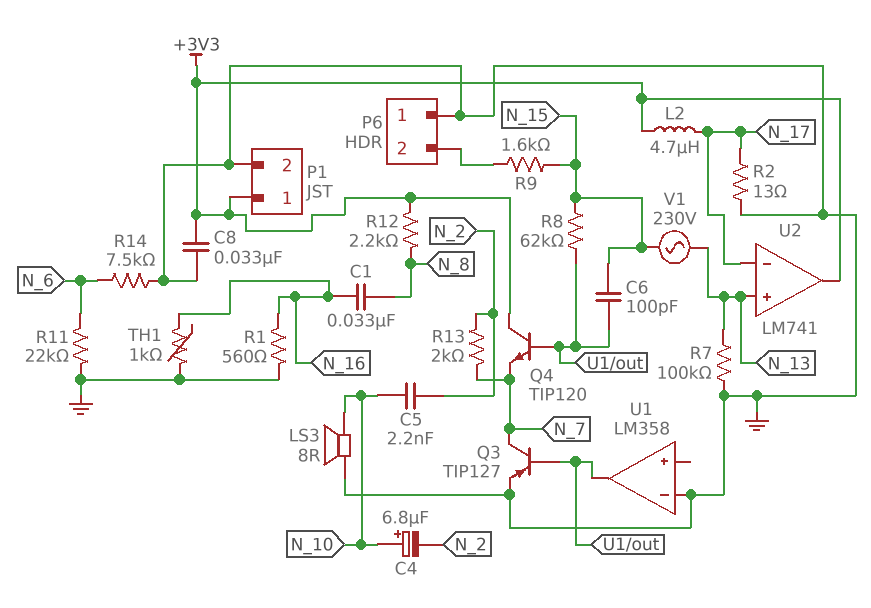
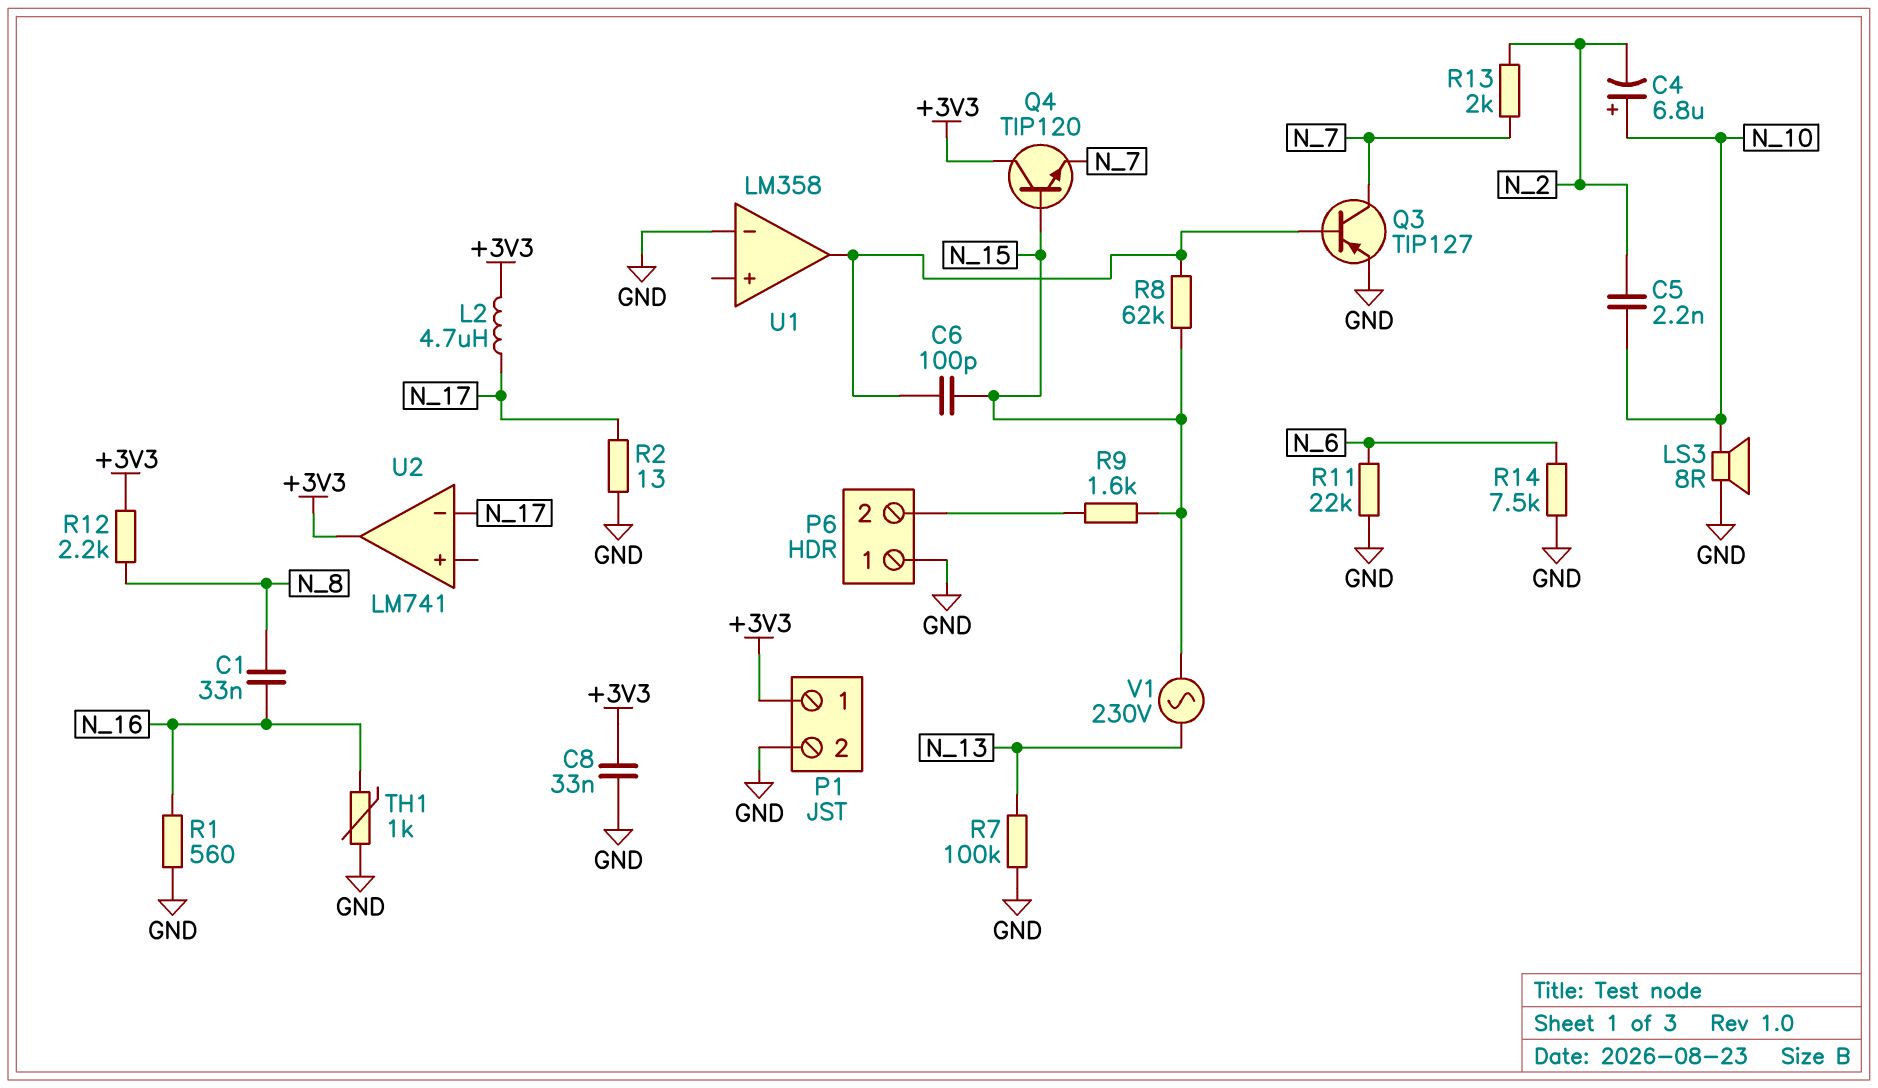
Q4: NPN TIP120 (B U1/out, C +3V3, E N_7) -> NPN TIP120 (B N_15, C +3V3, E N_7)
U2 pin in+: N_13 -> none

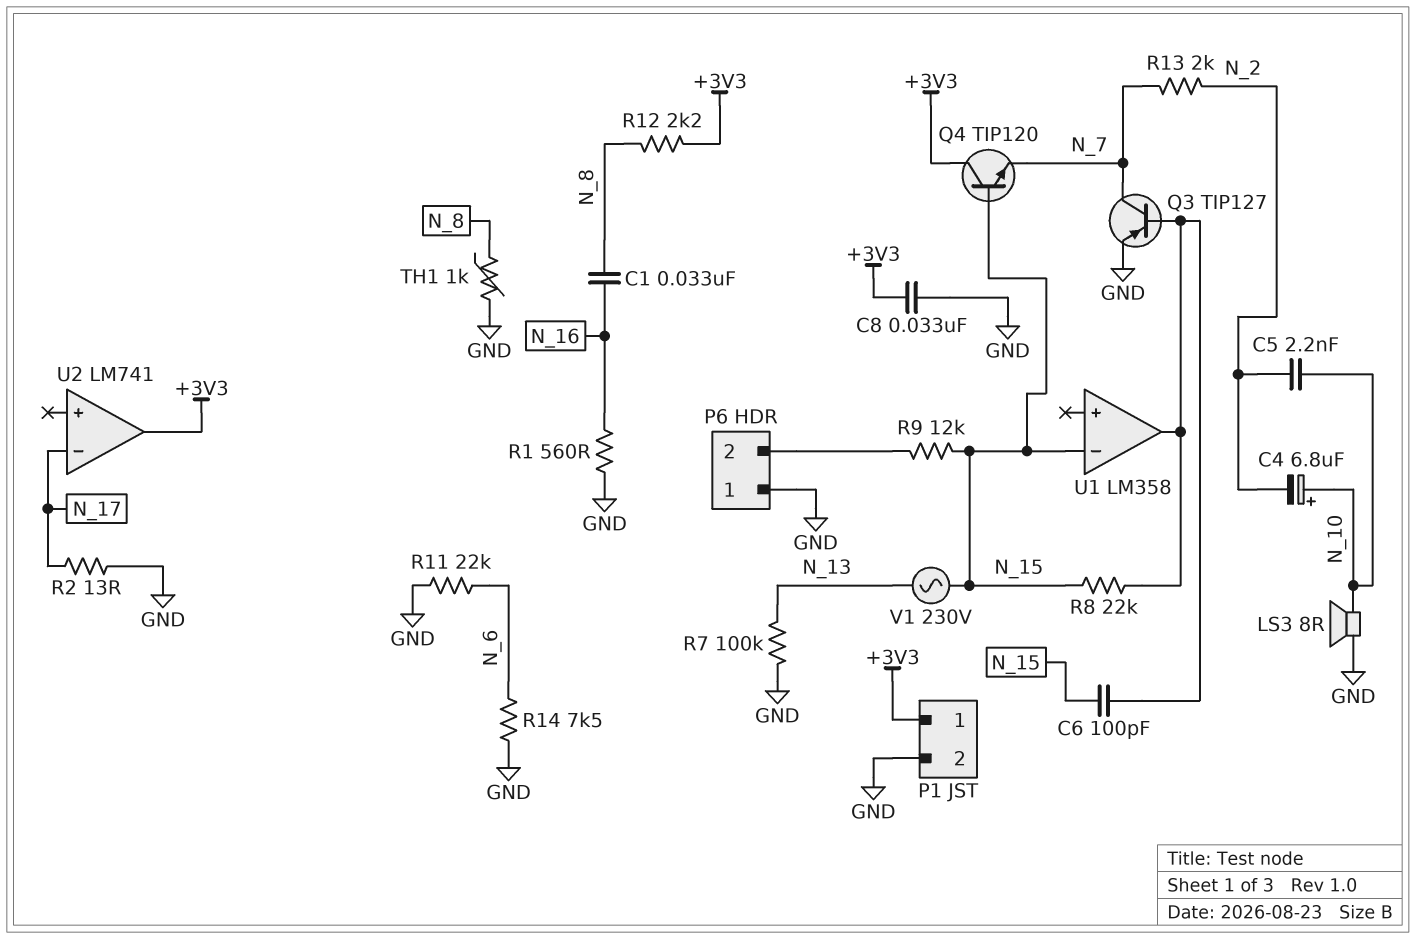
L2: 4.7uH (+3V3, N_17) -> none
R8: 62k (N_15, U1/out) -> 22k (N_15, U1/out)
R9: 1.6k (N_15, P6/2) -> 12k (N_15, P6/2)
TH1: 1k (GND, N_16) -> 1k (GND, N_8)
U1 pin in-: GND -> N_15

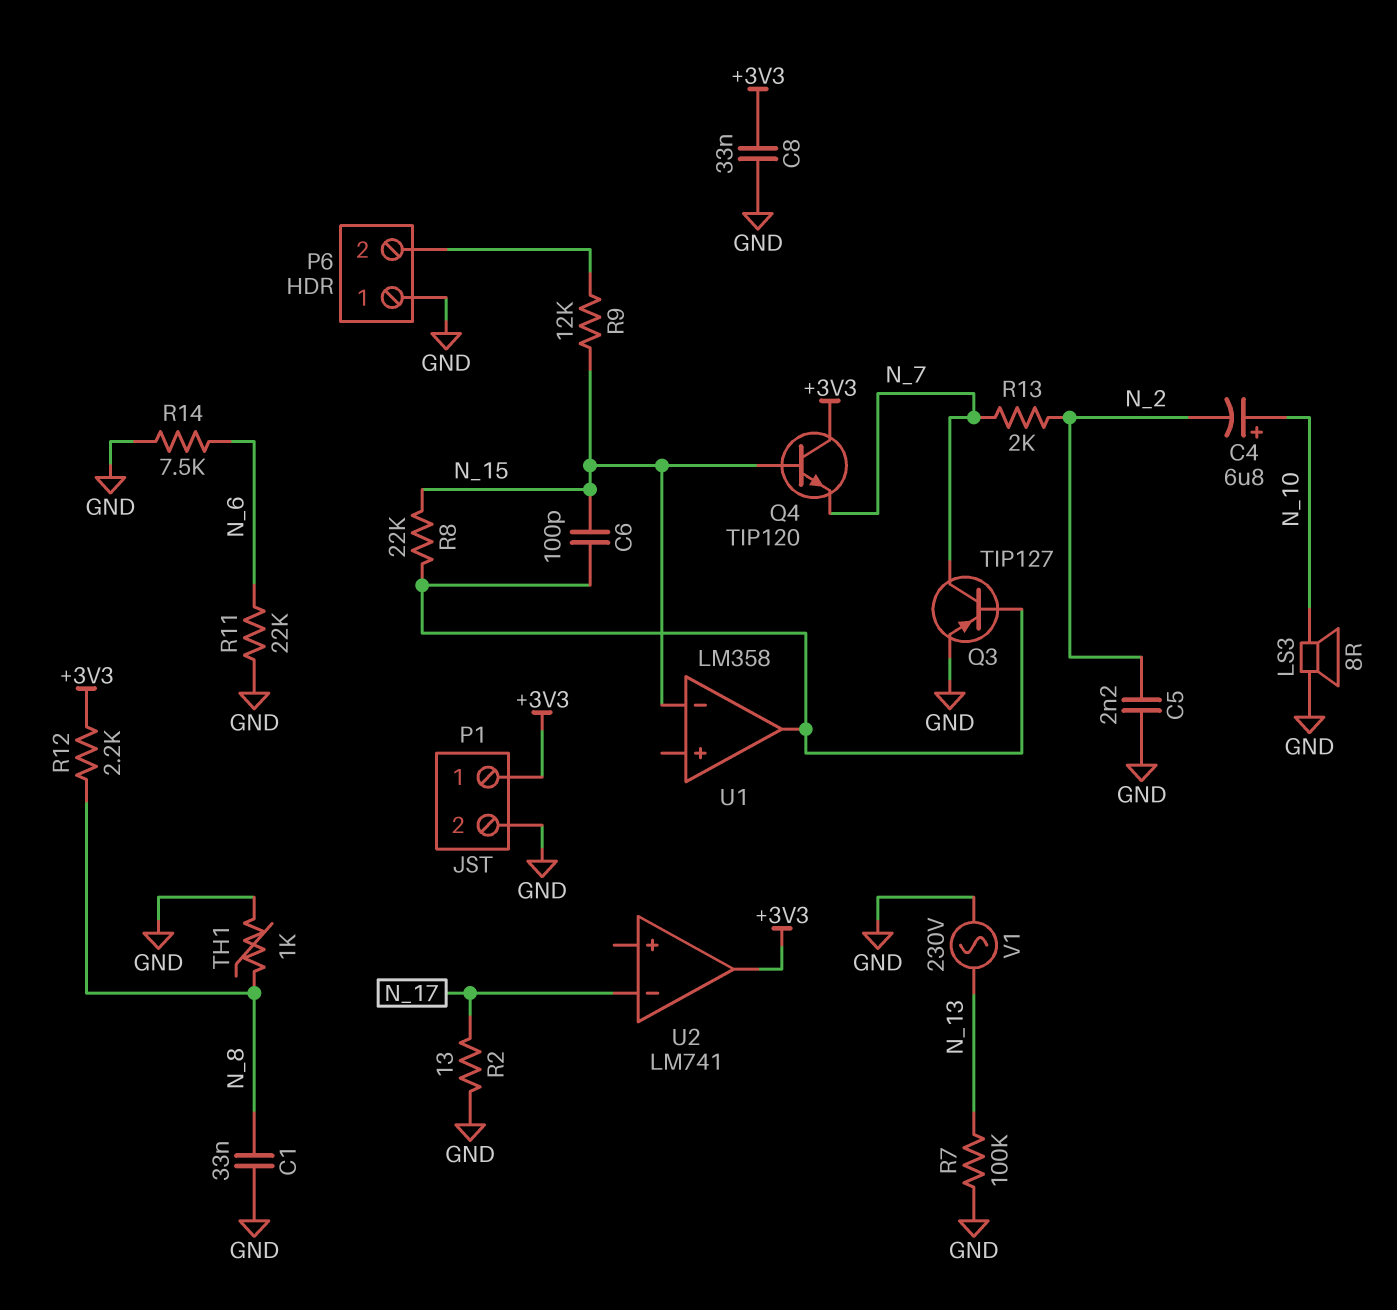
C1: 33nF (N_8, N_16) -> 33nF (GND, N_8)
C5: 2.2nF (N_2, N_10) -> 2.2nF (GND, N_2)
R1: 560 (GND, N_16) -> none
V1: AC 230V (N_13, N_15) -> AC 230V (GND, N_13)

